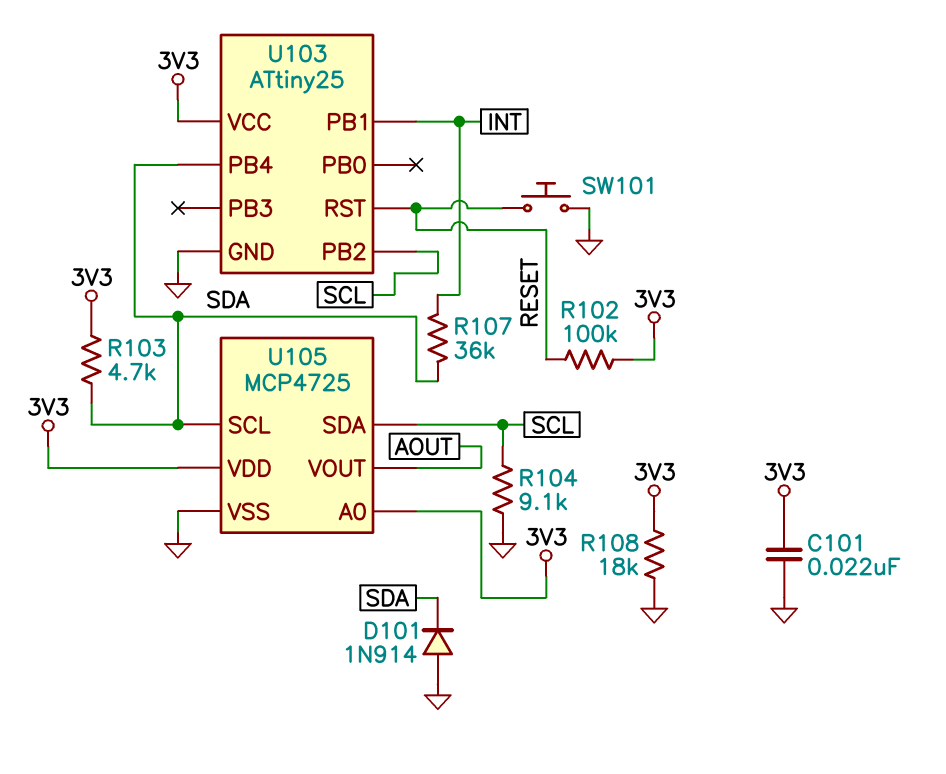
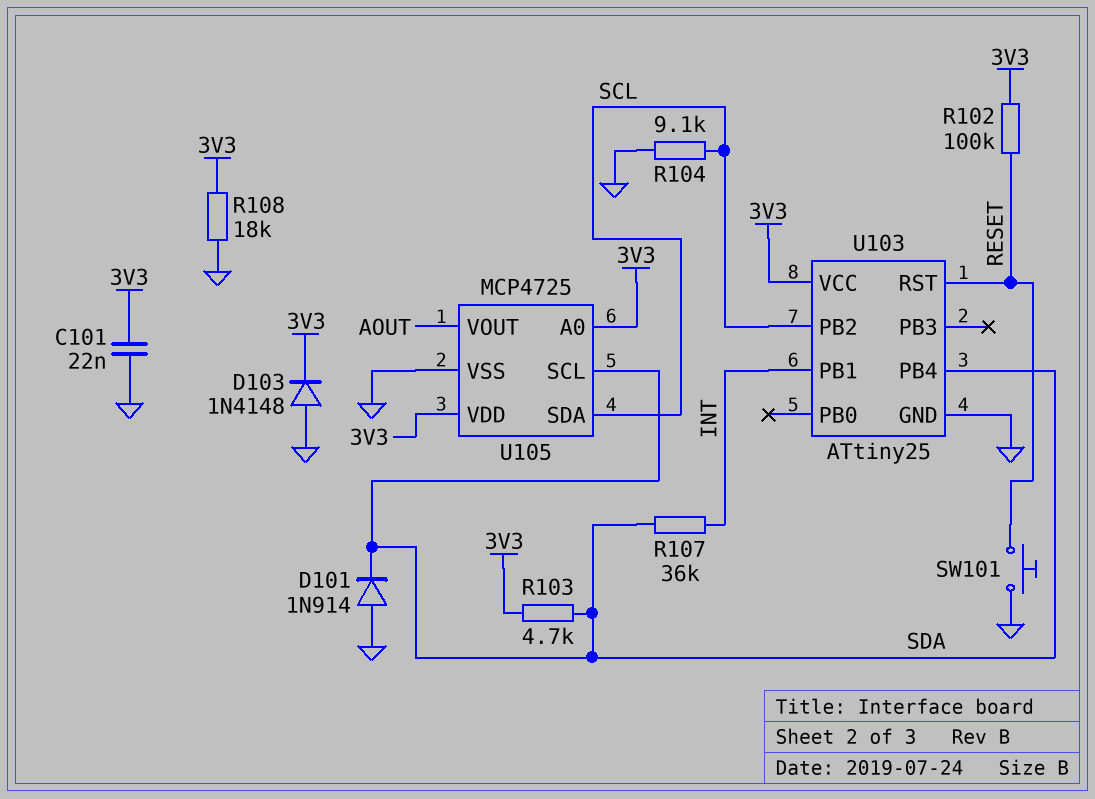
D103: none -> diode 1N4148 (A GND, K 3V3)

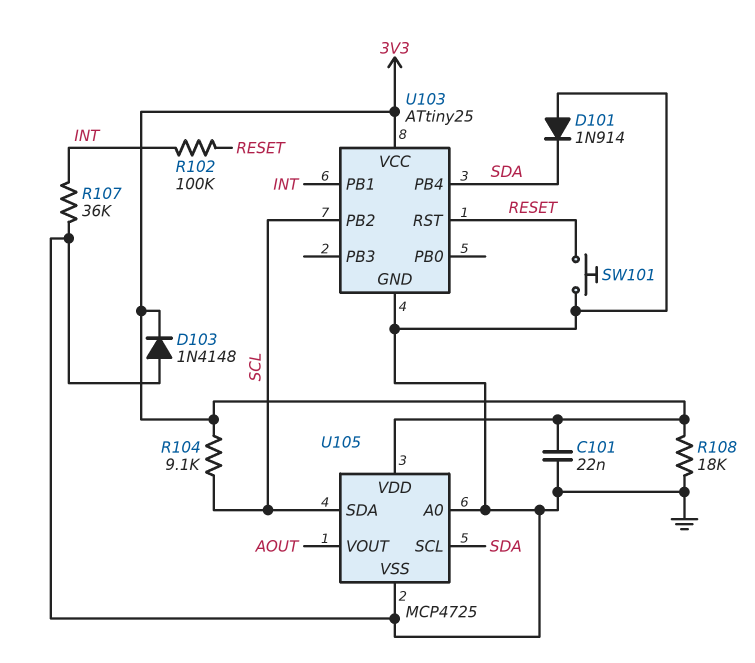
R102: 100k (3V3, RESET) -> 100k (INT, RESET)
R103: 4.7k (3V3, SDA) -> none
R104: 9.1k (GND, SCL) -> 9.1k (3V3, SCL)
R107: 36k (INT, SDA) -> 36k (GND, INT)
U105 pin A0: 3V3 -> GND

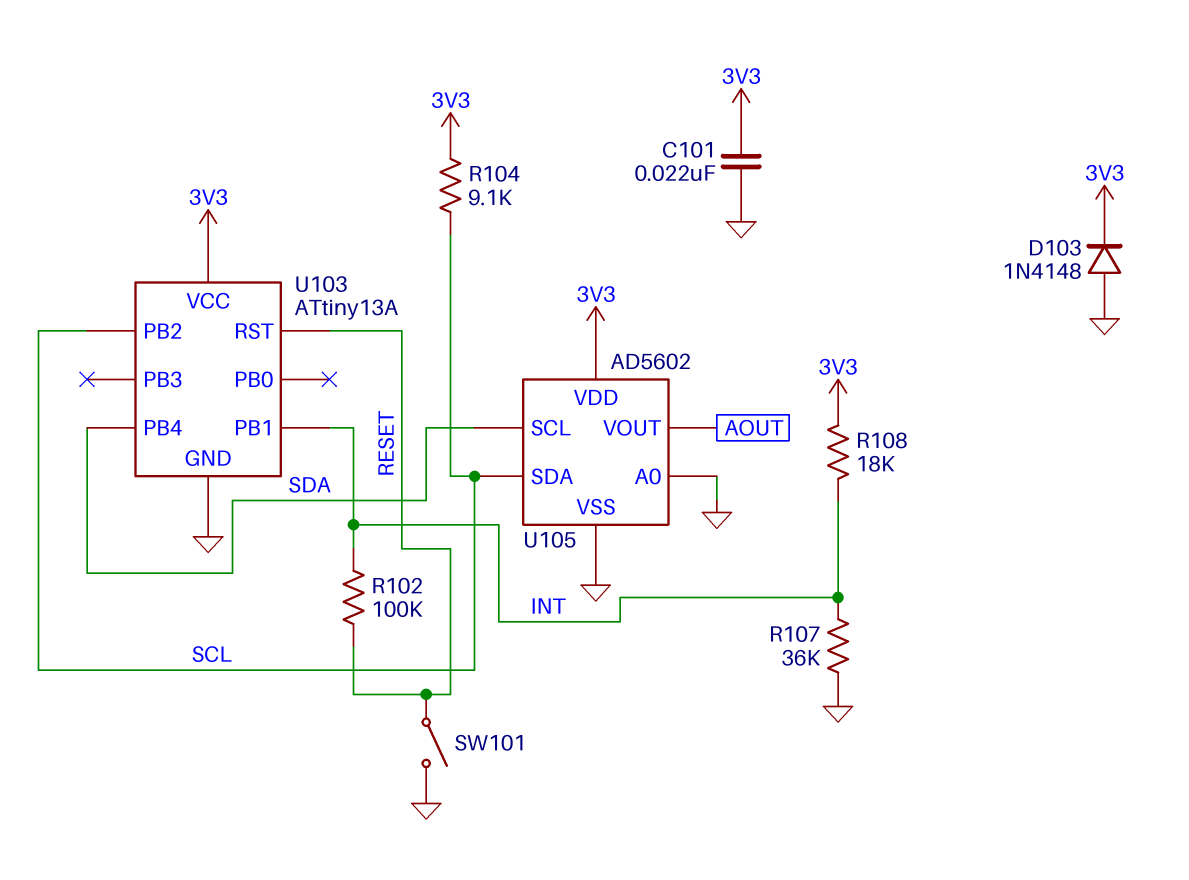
D101: diode 1N914 (A GND, K SDA) -> none
R108: 18k (3V3, GND) -> 18k (3V3, INT)
SW101: button (GND, RESET) -> switch (GND, RESET)
U103: ATtiny25 -> ATtiny13A
U105: MCP4725 -> AD5602

